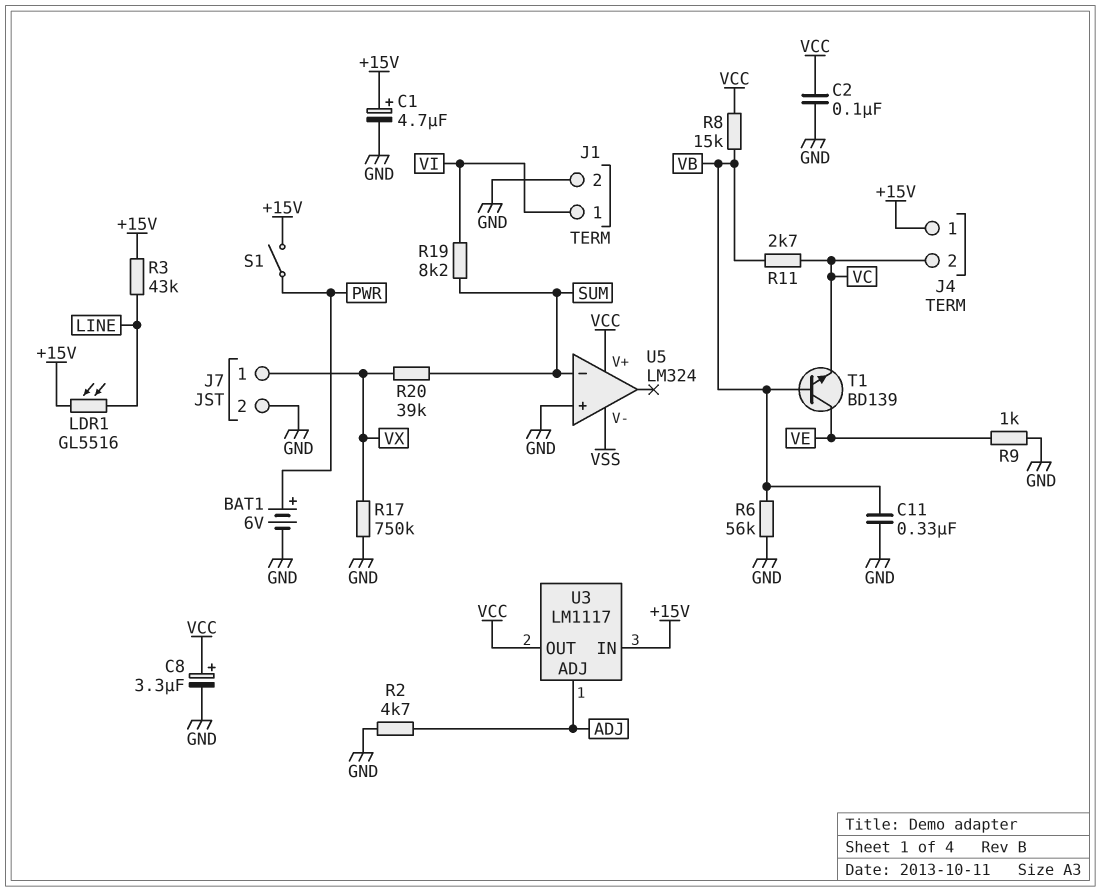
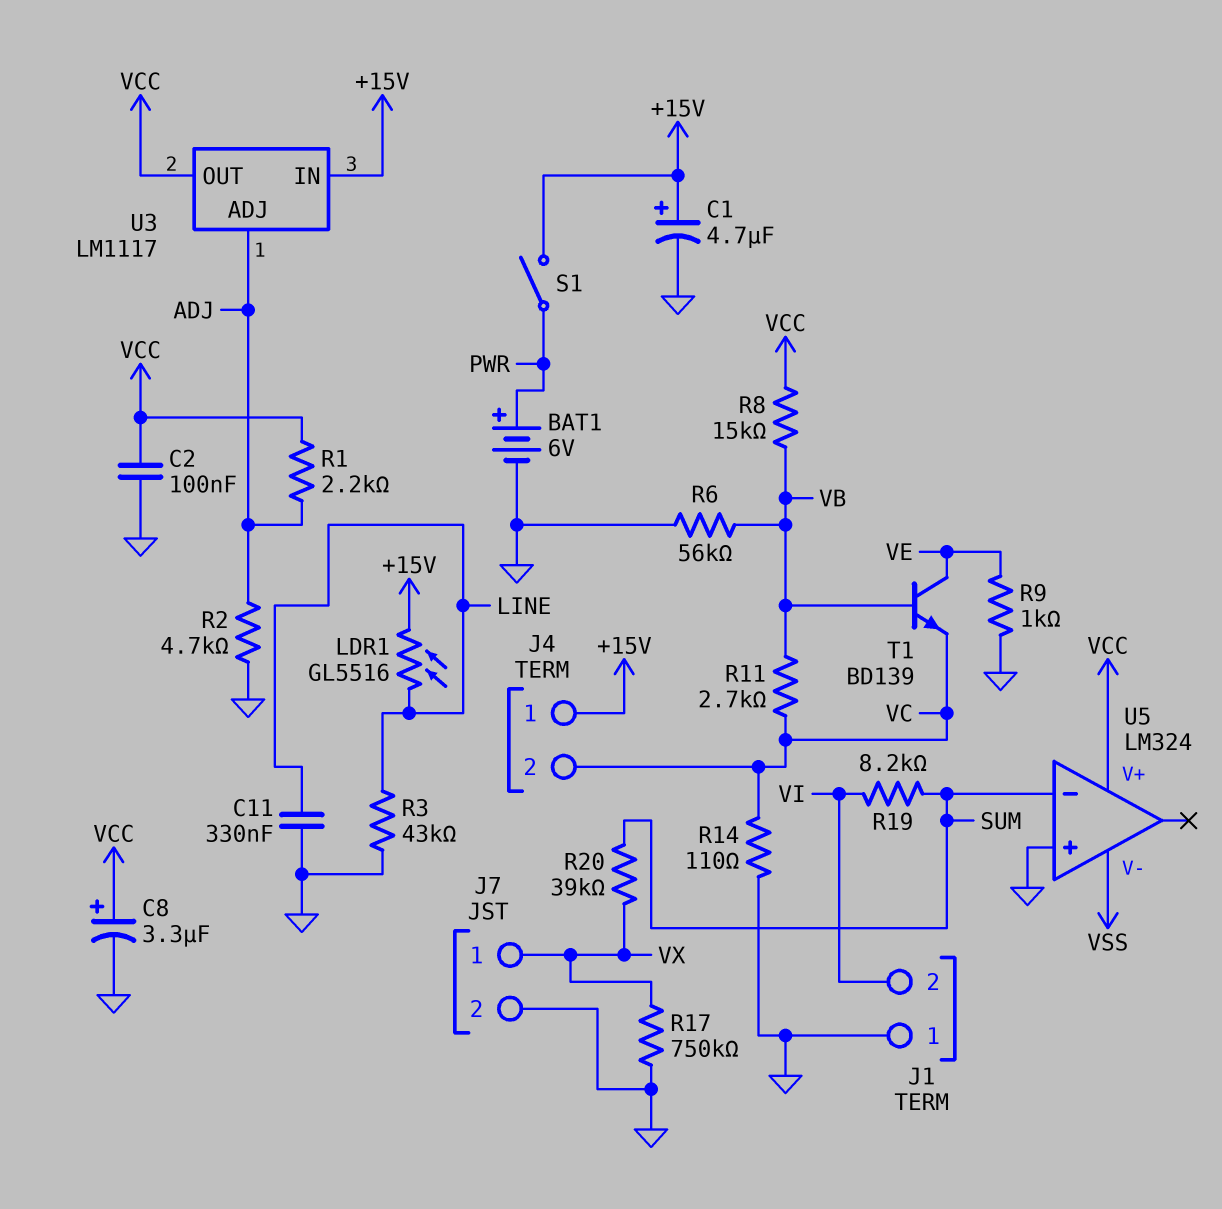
C11: 330nF (GND, VB) -> 330nF (GND, LINE)
J1 pin 1: VI -> GND
J1 pin 2: GND -> VI
R1: none -> 2.2k (ADJ, VCC)
R3: 43k (+15V, LINE) -> 43k (GND, LINE)
R14: none -> 110 (GND, VC)

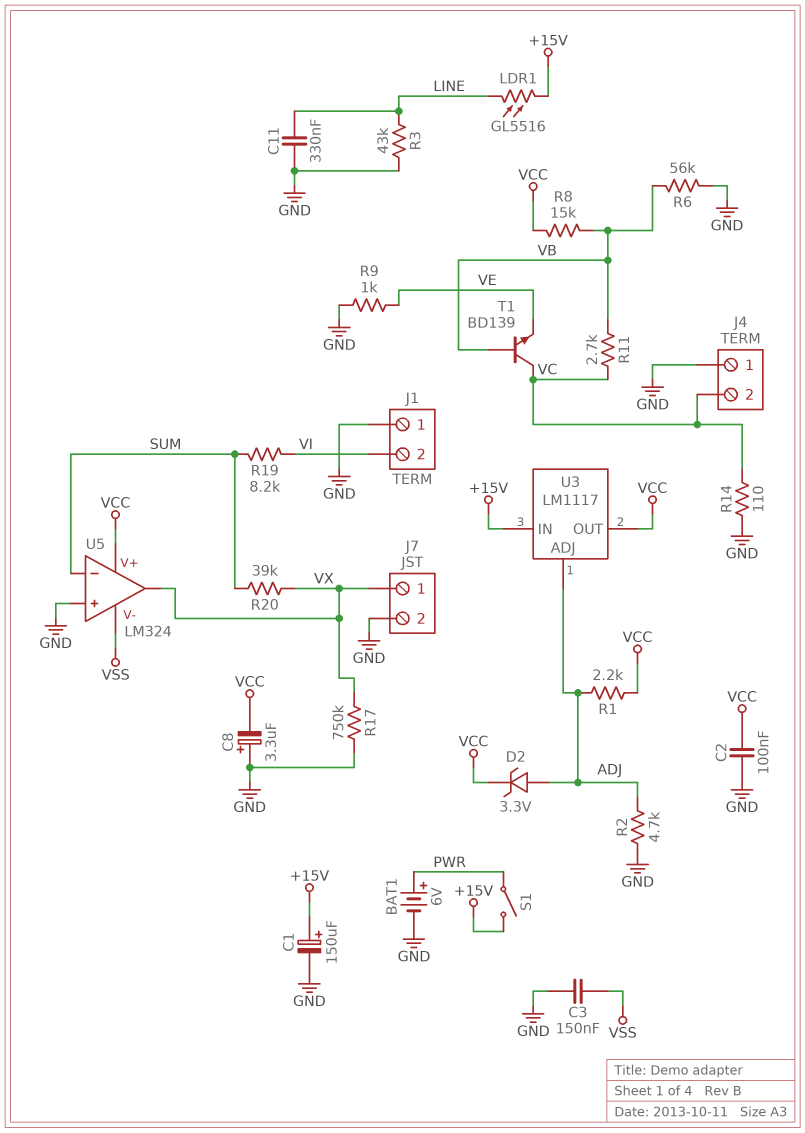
C1: 4.7uF (plus +15V, minus GND) -> 150uF (plus +15V, minus GND)
C3: none -> 150nF (GND, VSS)
C8: 3.3uF (plus VCC, minus GND) -> 3.3uF (plus GND, minus VCC)
D2: none -> zener 3.3V (A ADJ, K VCC)
J4 pin 1: +15V -> GND
T1: NPN BD139 (B VB, C VE, E VC) -> NPN BD139 (B VB, C VC, E VE)
U5 pin out: none -> VX

